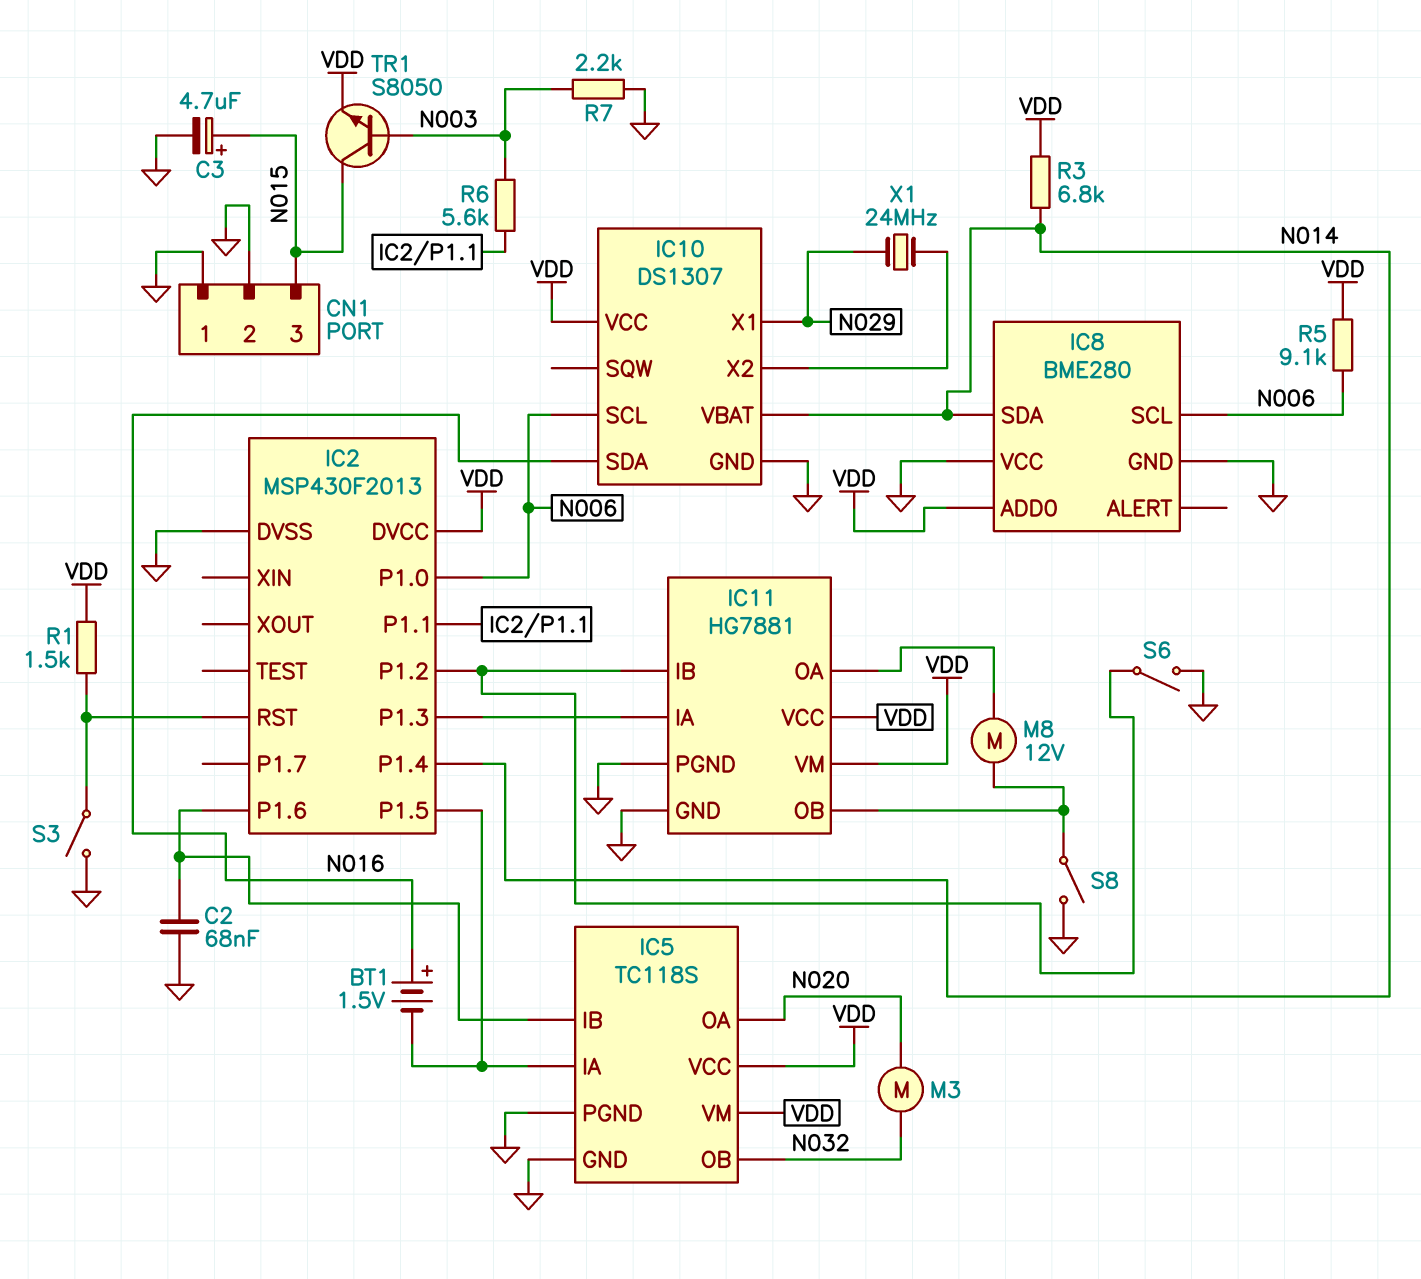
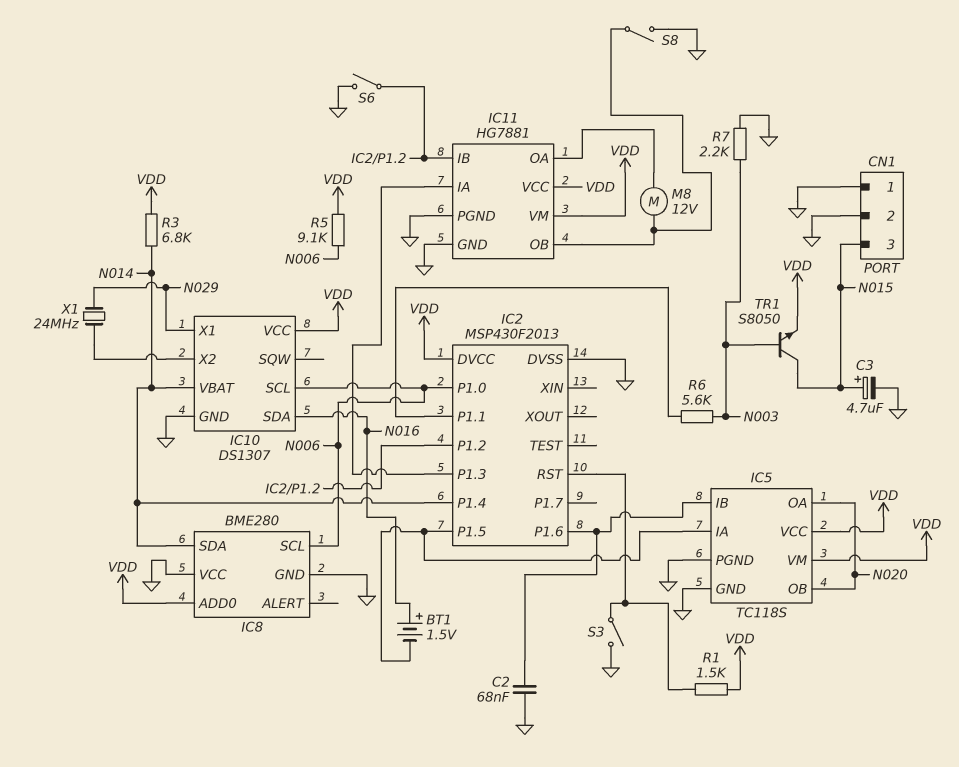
IC5 pin OB: N032 -> N020
M3: motor (N020, N032) -> none

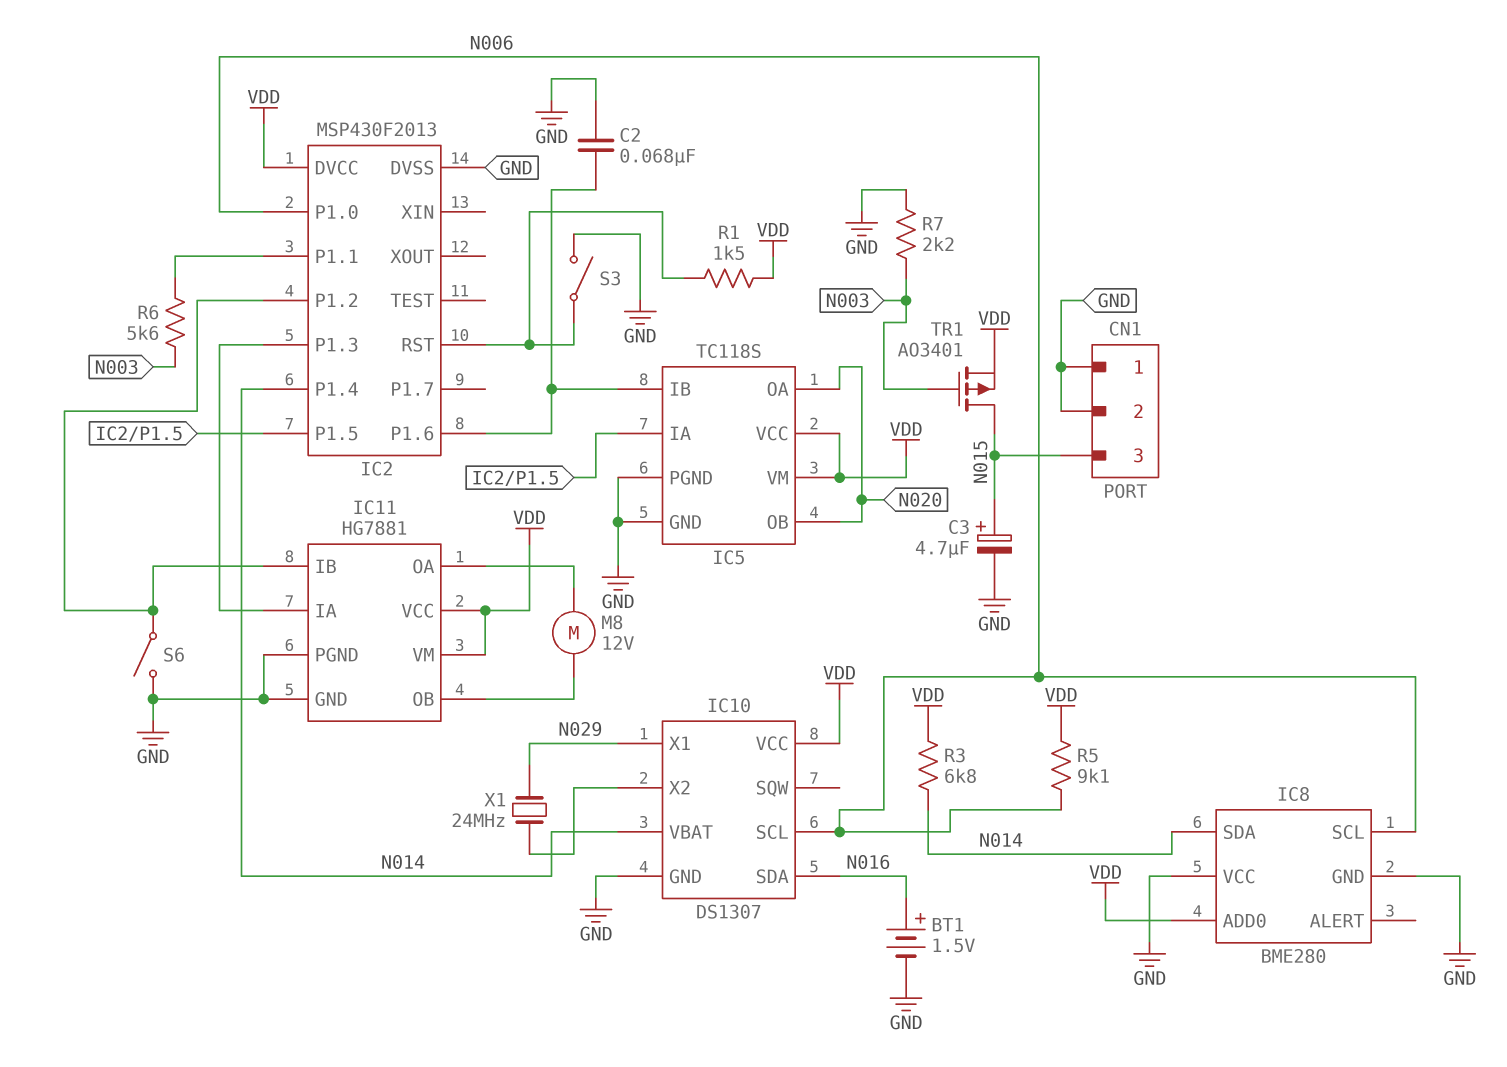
BT1: 1.5V (plus N016, minus IC2/P1.5) -> 1.5V (plus N016, minus GND)
S8: switch (GND, IC11/OB) -> none
TR1: NPN S8050 (B N003, C N015, E VDD) -> PMOS AO3401 (G N003, D N015, S VDD)

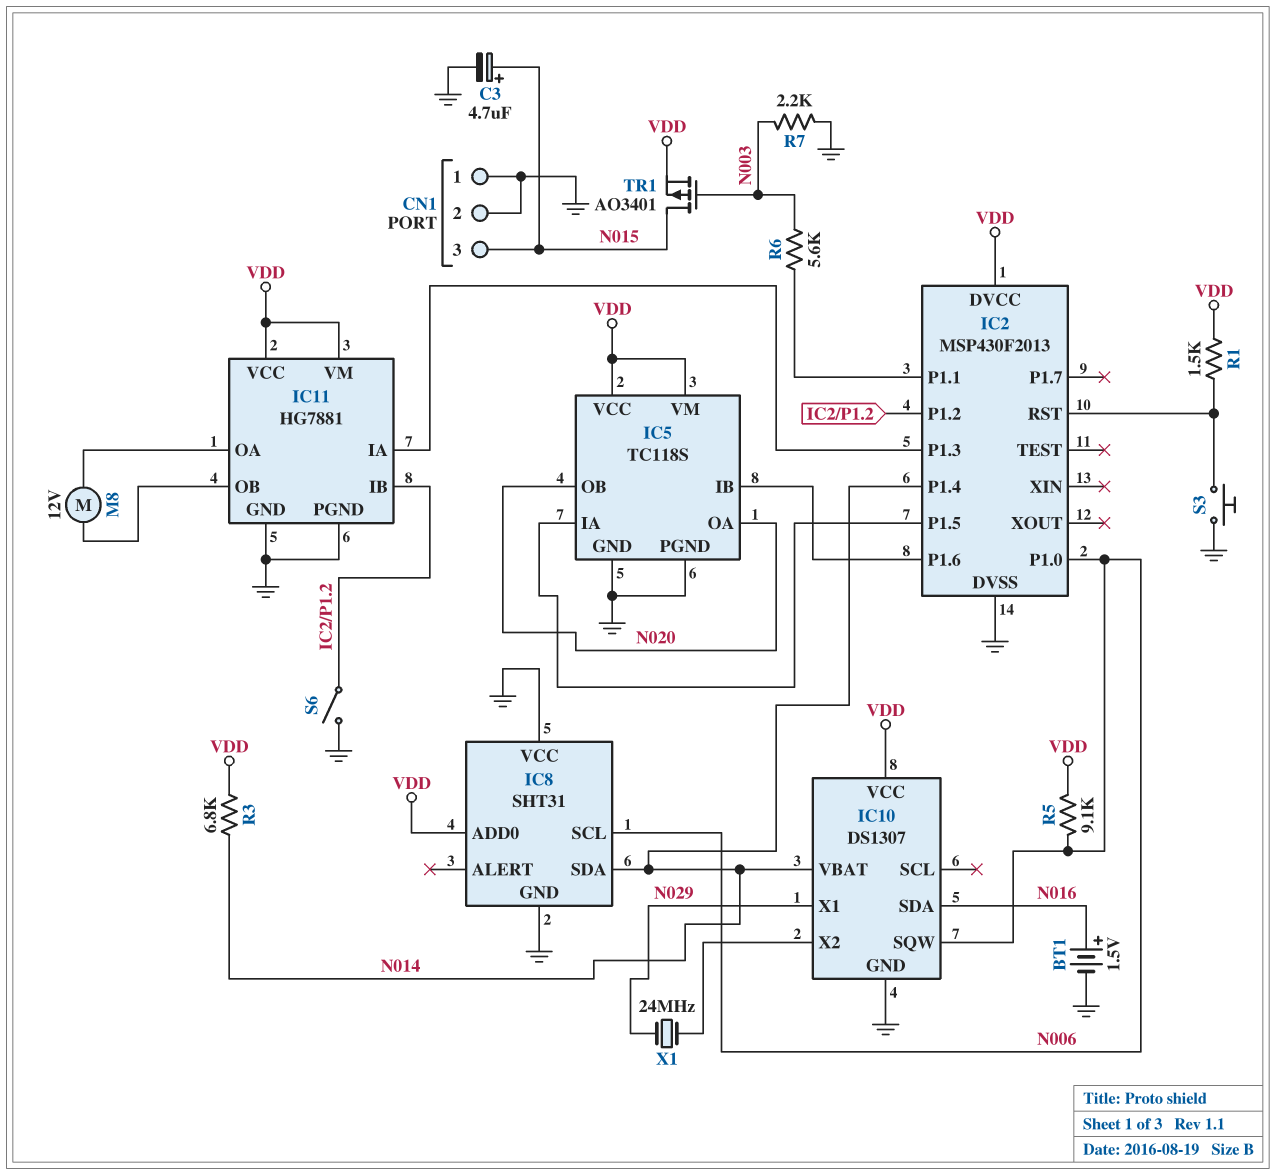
C2: 68nF (GND, IC2/P1.6) -> none
IC8: BME280 -> SHT31
IC10 pin SCL: N006 -> none
IC10 pin SQW: none -> N006
S3: switch (GND, IC2/RST) -> button (GND, IC2/RST)

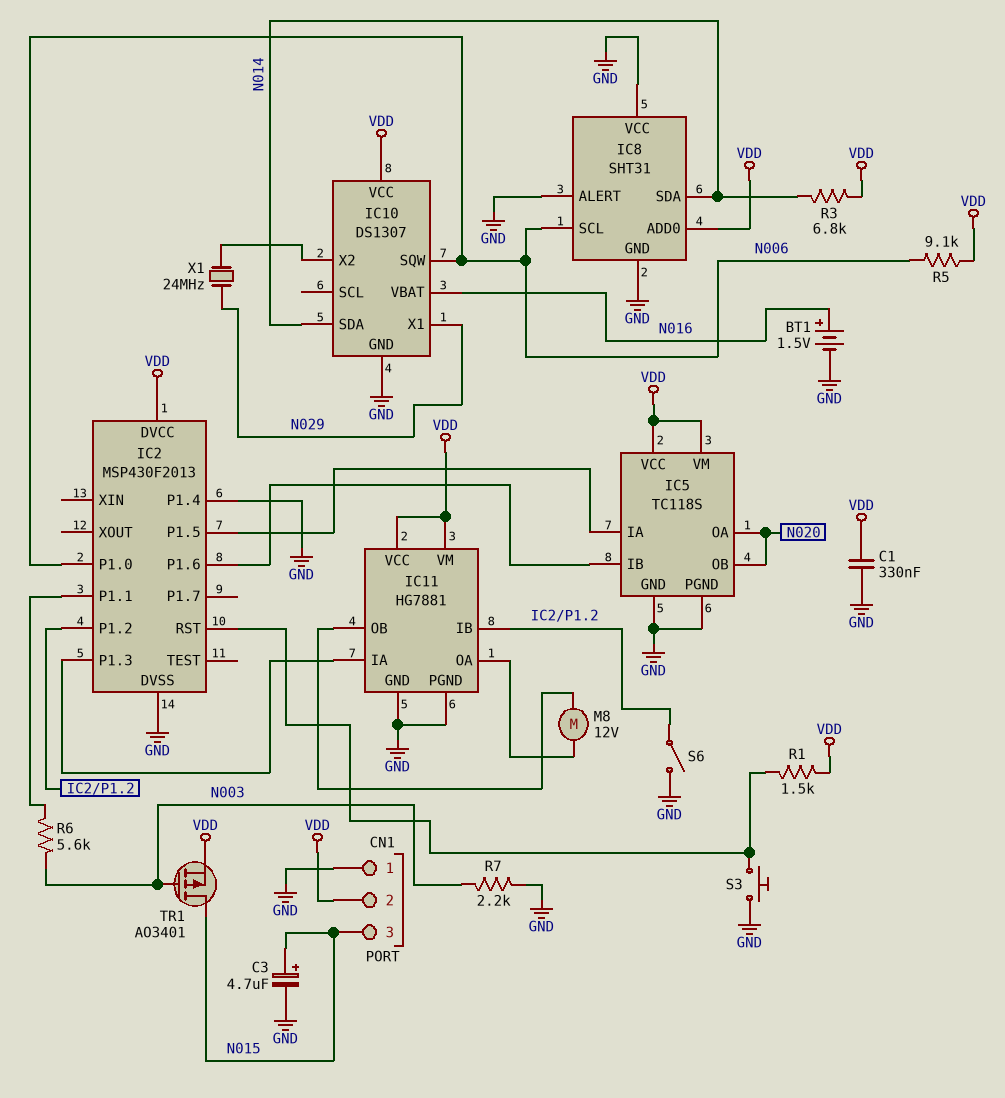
C1: none -> 330nF (GND, VDD)
CN1 pin 2: GND -> VDD
IC2 pin P1.4: N014 -> GND
IC8 pin ALERT: none -> GND
IC10 pin SDA: N016 -> N014
IC10 pin VBAT: N014 -> N016

